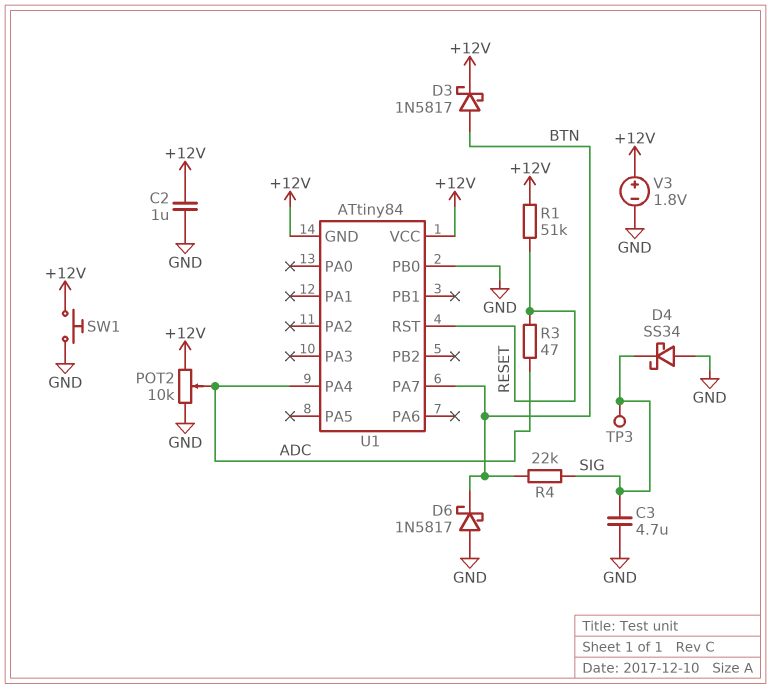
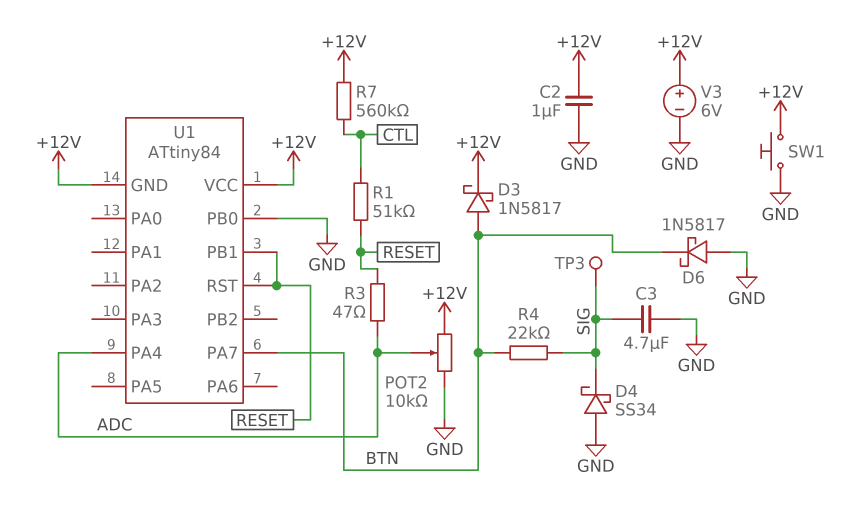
R1: 51k (+12V, RESET) -> 51k (CTL, RESET)
R7: none -> 560k (+12V, CTL)
U1 pin PB1: none -> RESET
V3: 1.8V (plus +12V, minus GND) -> 6V (plus +12V, minus GND)

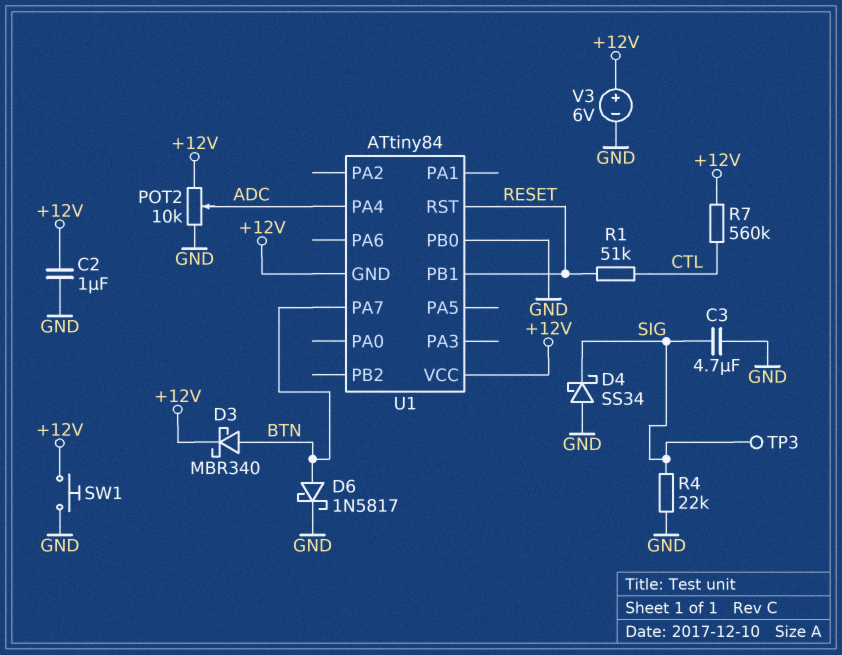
D3: schottky 1N5817 (A BTN, K +12V) -> schottky MBR340 (A BTN, K +12V)
D6: schottky 1N5817 (A GND, K BTN) -> schottky 1N5817 (A BTN, K GND)
R3: 47 (ADC, RESET) -> none
R4: 22k (BTN, SIG) -> 22k (GND, SIG)

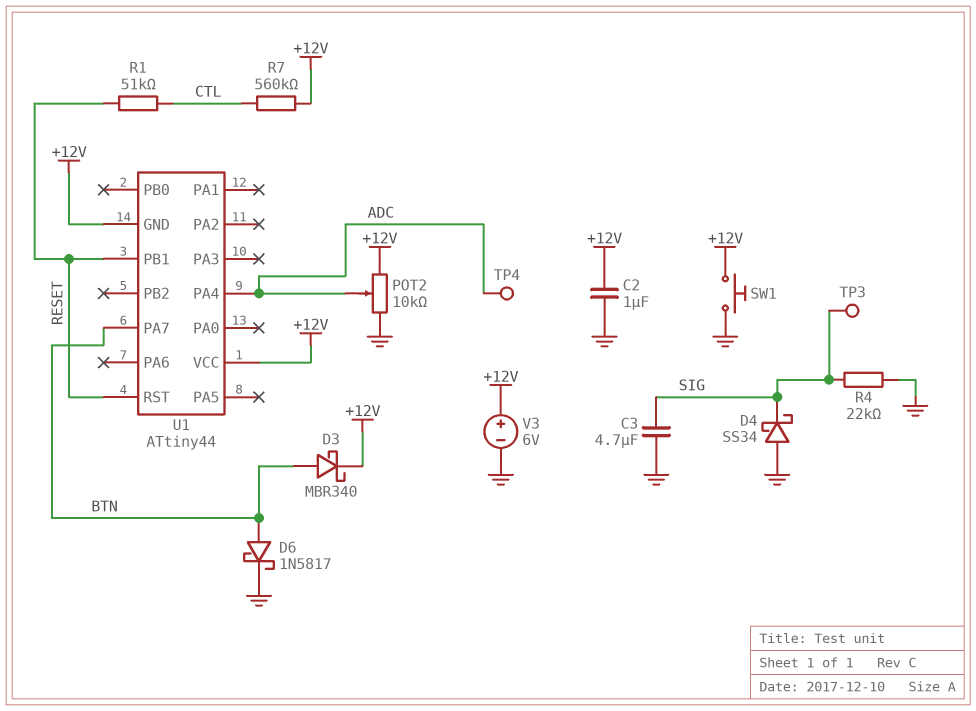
TP4: none -> test point (ADC)
U1: ATtiny84 -> ATtiny44
U1 pin PB0: GND -> none

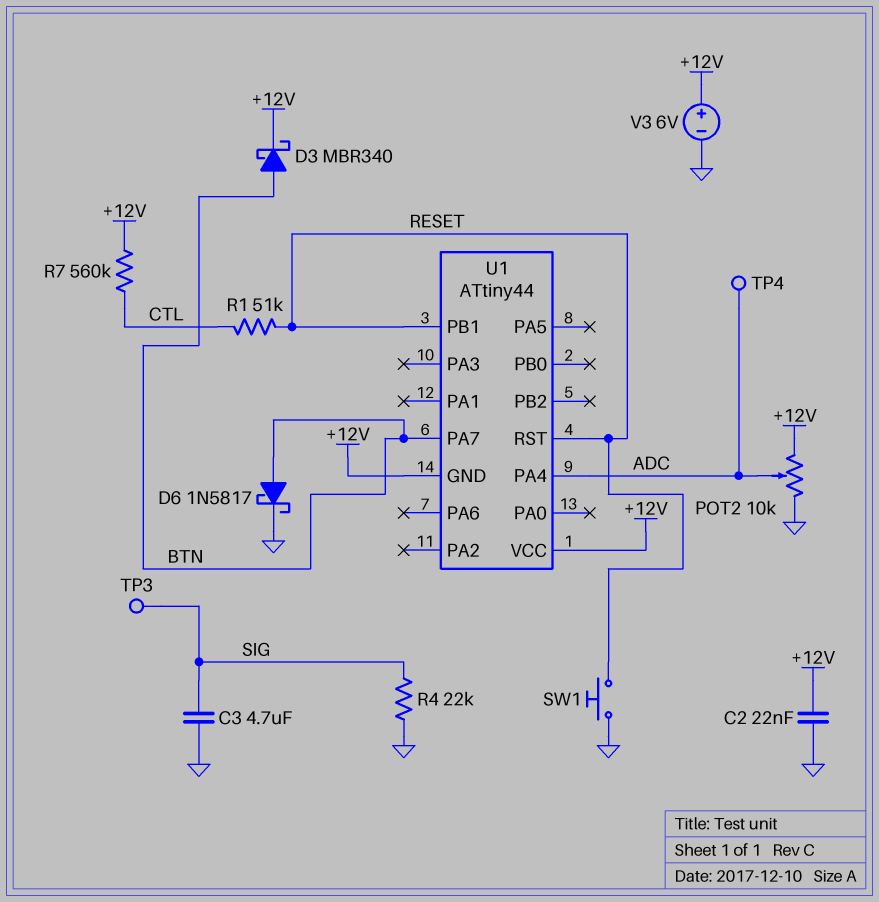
C2: 1uF (+12V, GND) -> 22nF (+12V, GND)
D4: schottky SS34 (A GND, K SIG) -> none
SW1: button (+12V, GND) -> button (GND, RESET)

